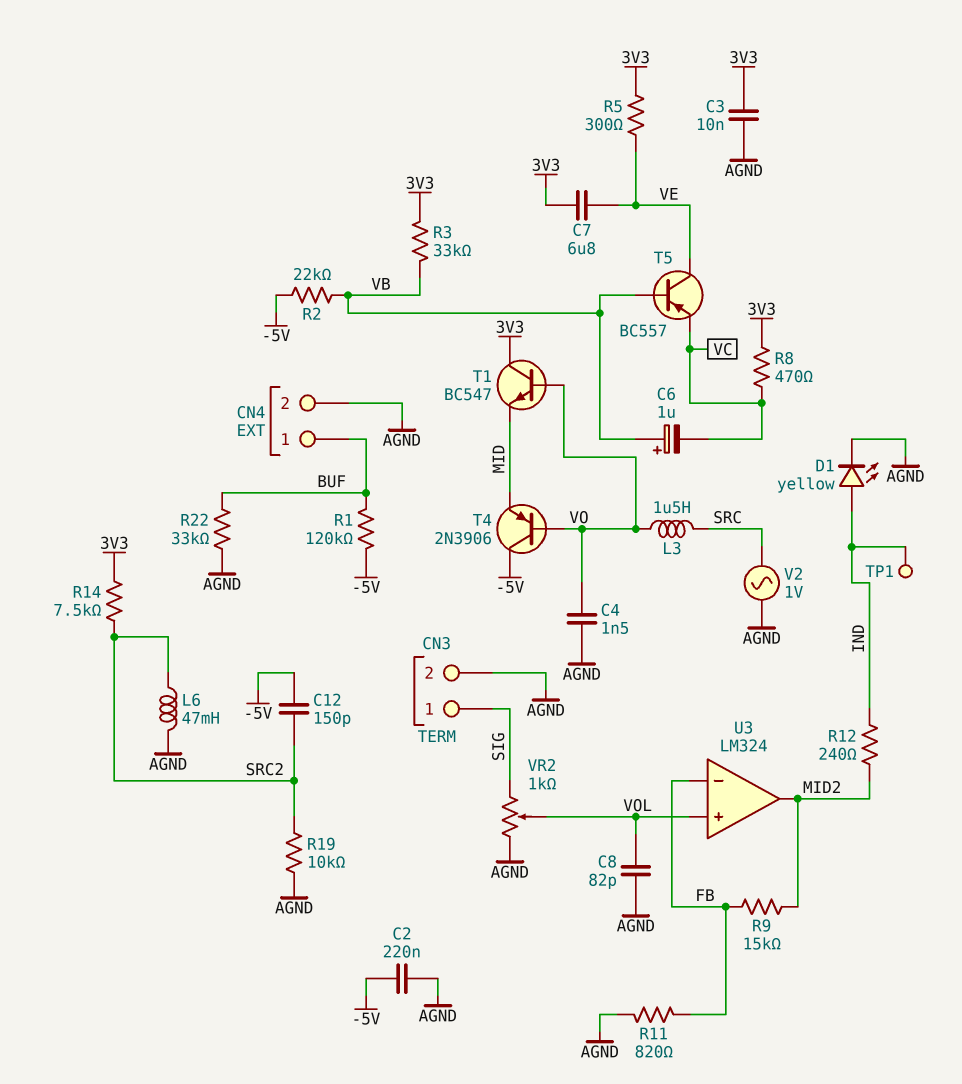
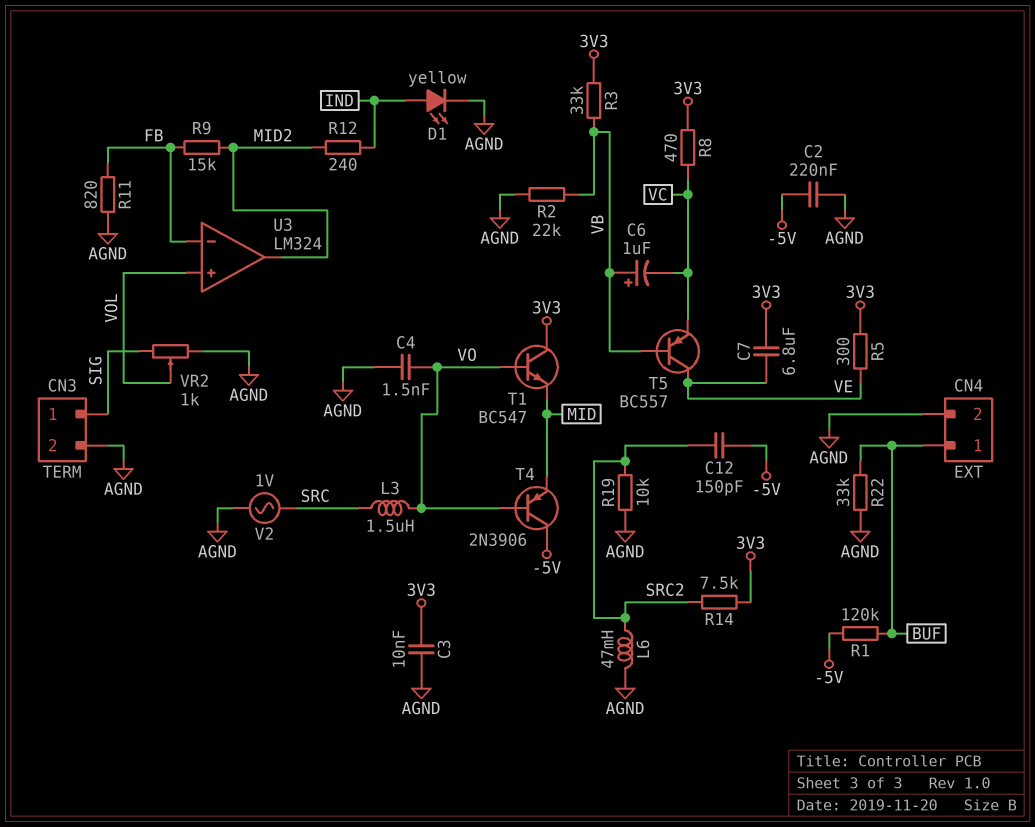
C8: 82pF (AGND, VOL) -> none
R2: 22k (-5V, VB) -> 22k (AGND, VB)
TP1: test point (IND) -> none

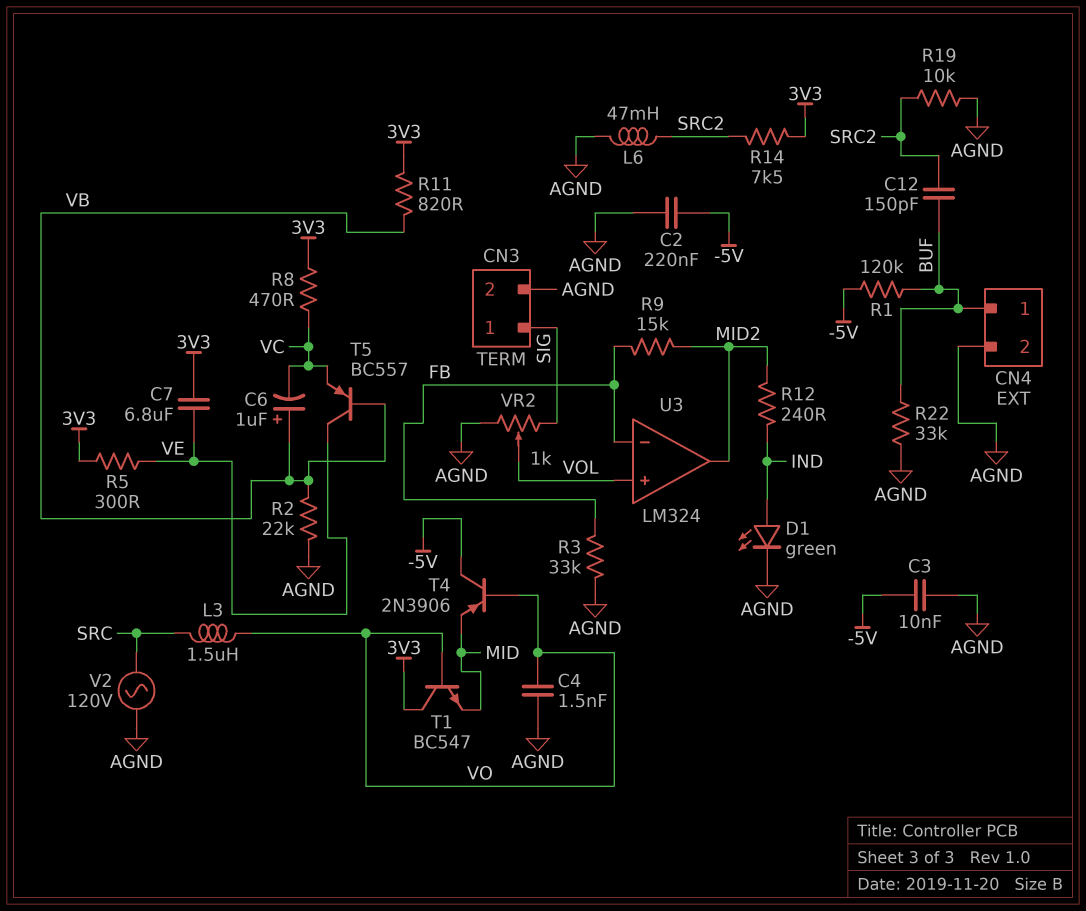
C3: 10nF (3V3, AGND) -> 10nF (-5V, AGND)
C12: 150pF (-5V, SRC2) -> 150pF (BUF, SRC2)
D1: LED yellow (A IND, K AGND) -> LED green (A IND, K AGND)
R3: 33k (3V3, VB) -> 33k (AGND, FB)
R11: 820 (AGND, FB) -> 820 (3V3, VB)
V2: AC 1V (AGND, SRC) -> AC 120V (AGND, SRC)

